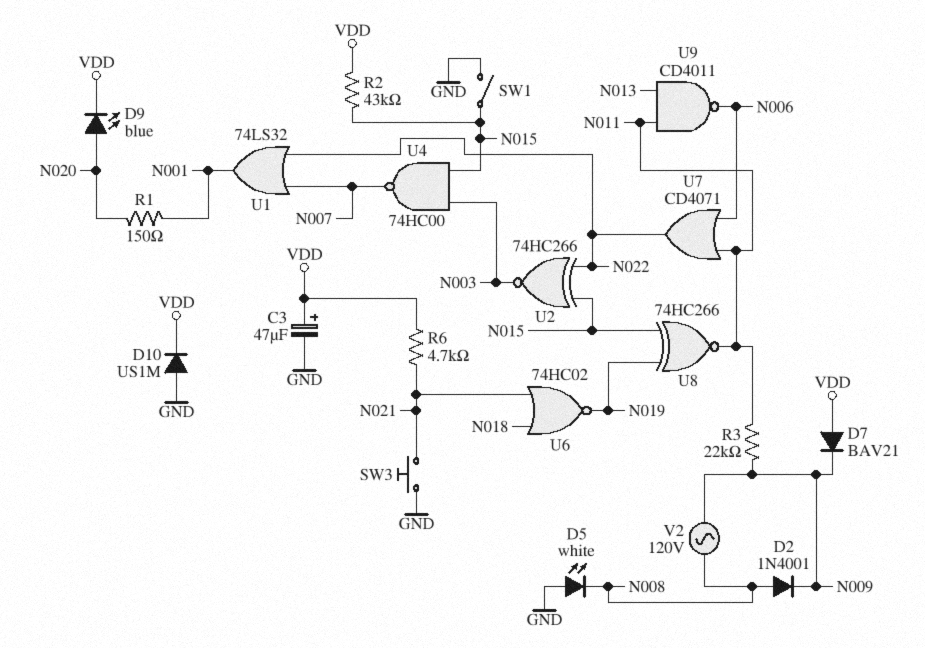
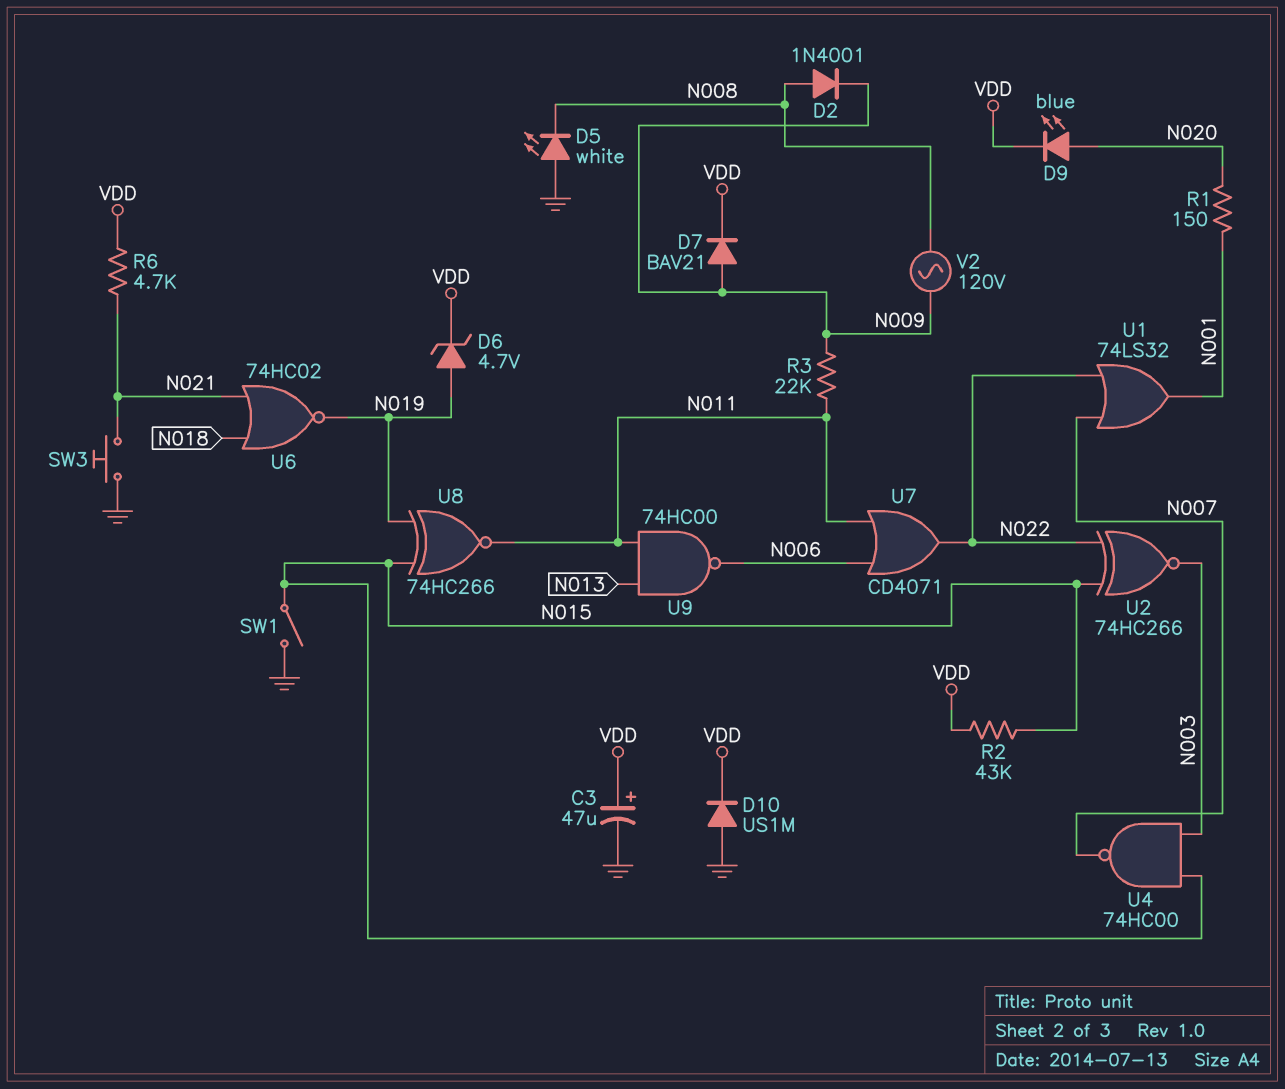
D6: none -> zener 4.7V (A N019, K VDD)
D7: diode BAV21 (A VDD, K N009) -> diode BAV21 (A N009, K VDD)
U9: NAND CD4011 (in N011, in N013, out N006) -> NAND 74HC00 (in N011, in N013, out N006)

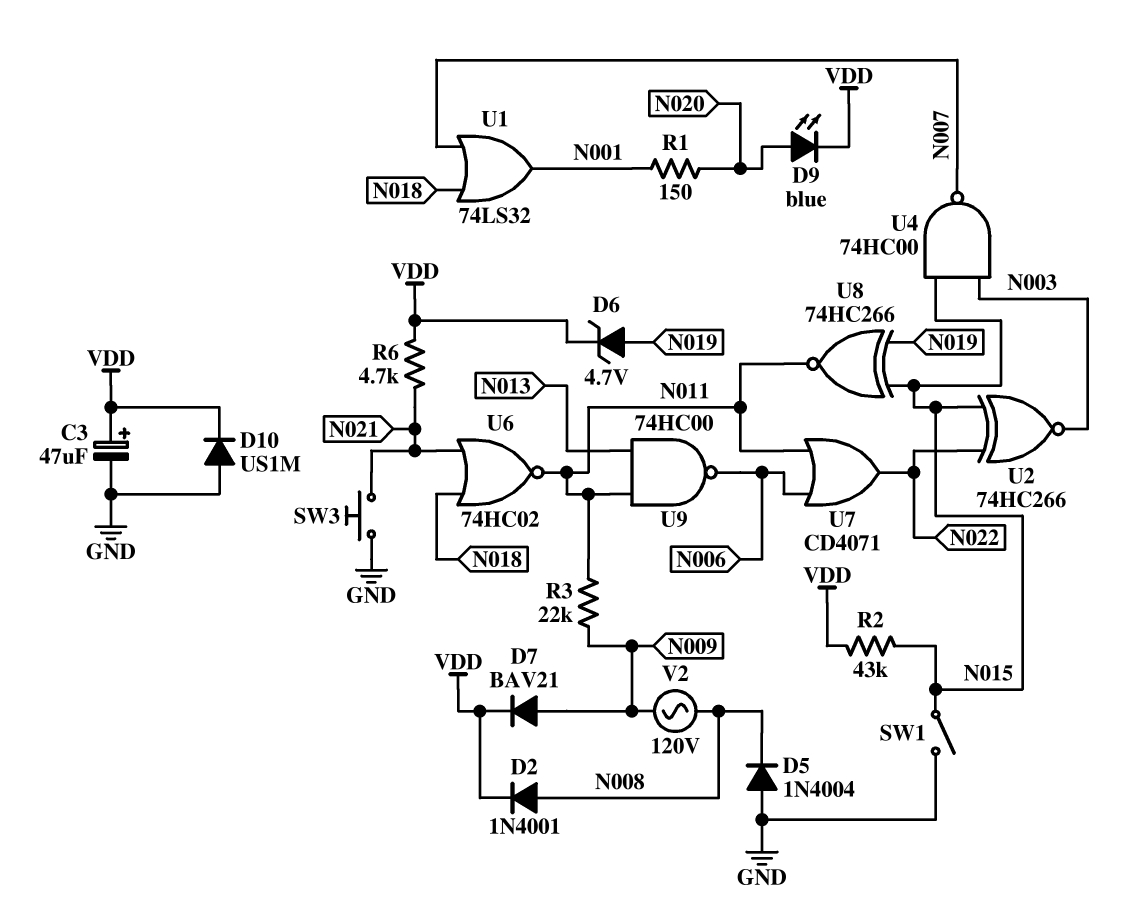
D2: diode 1N4001 (A N008, K N009) -> diode 1N4001 (A N008, K VDD)
D5: LED white (A GND, K N008) -> diode 1N4004 (A GND, K N008)
U1: OR 74LS32 (in N007, in N022, out N001) -> OR 74LS32 (in N007, in N018, out N001)
U6: NOR 74HC02 (in N018, in N021, out N019) -> NOR 74HC02 (in N018, in N021, out N011)

